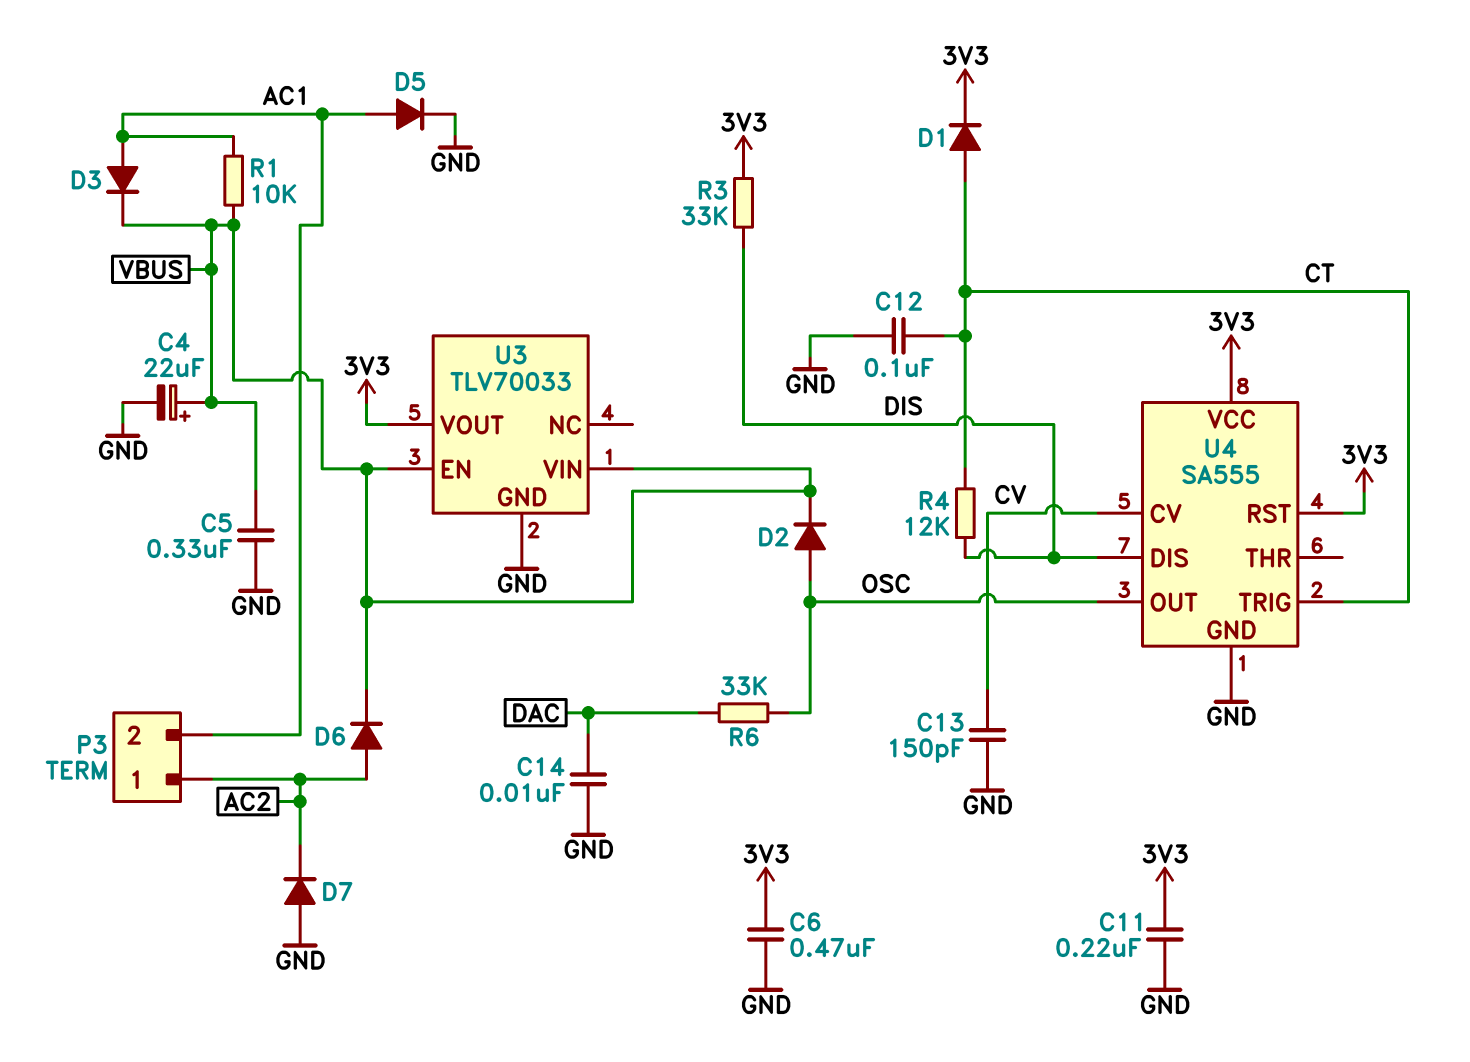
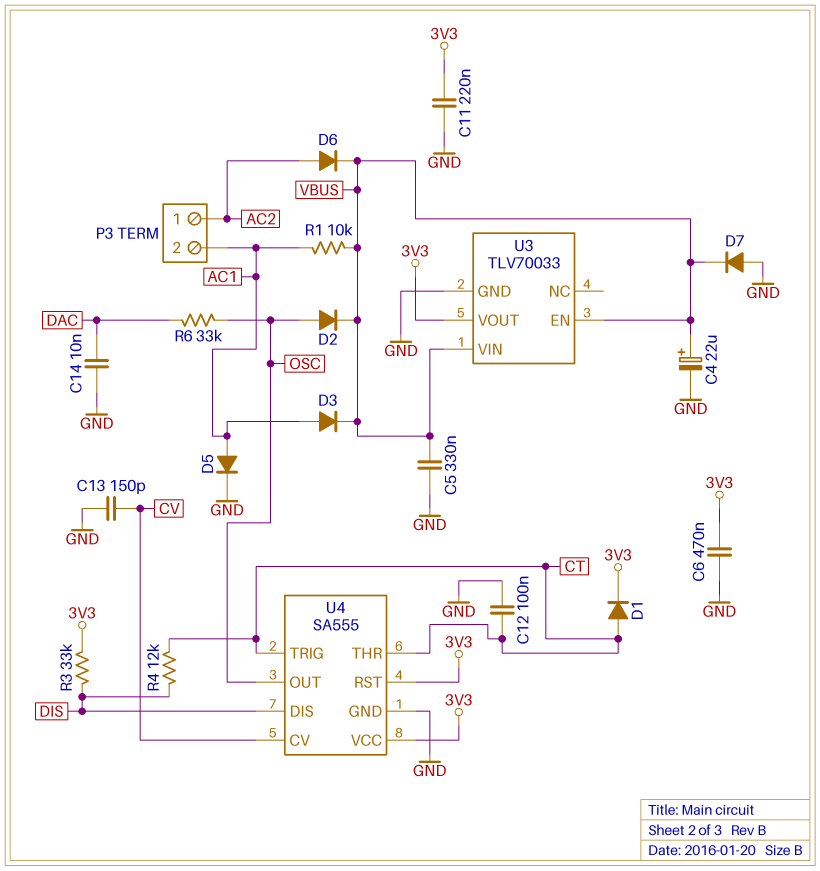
D7: diode (A GND, K AC2) -> diode (A GND, K VBUS)
U4 pin THR: none -> CT

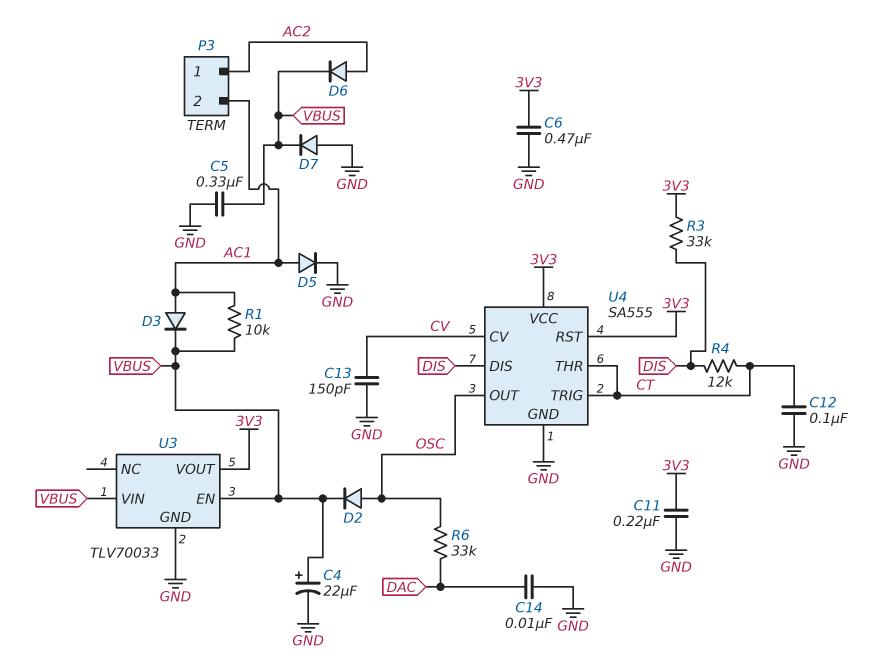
D1: diode (A CT, K 3V3) -> none

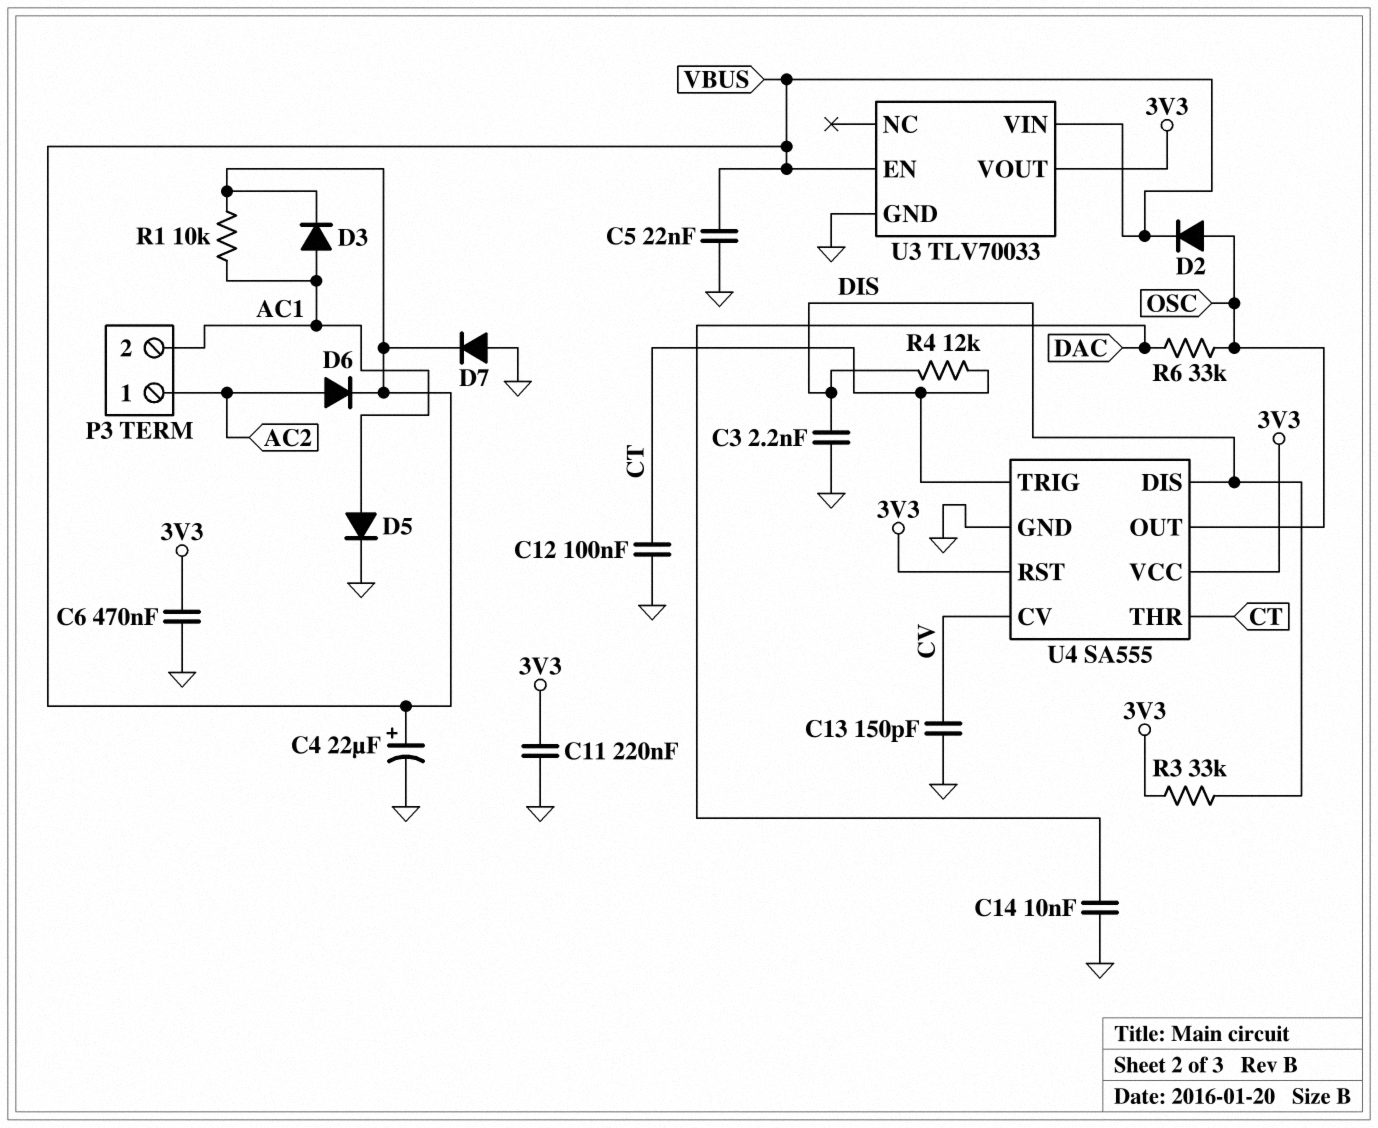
C3: none -> 2.2nF (DIS, GND)
C5: 330nF (GND, VBUS) -> 22nF (GND, VBUS)

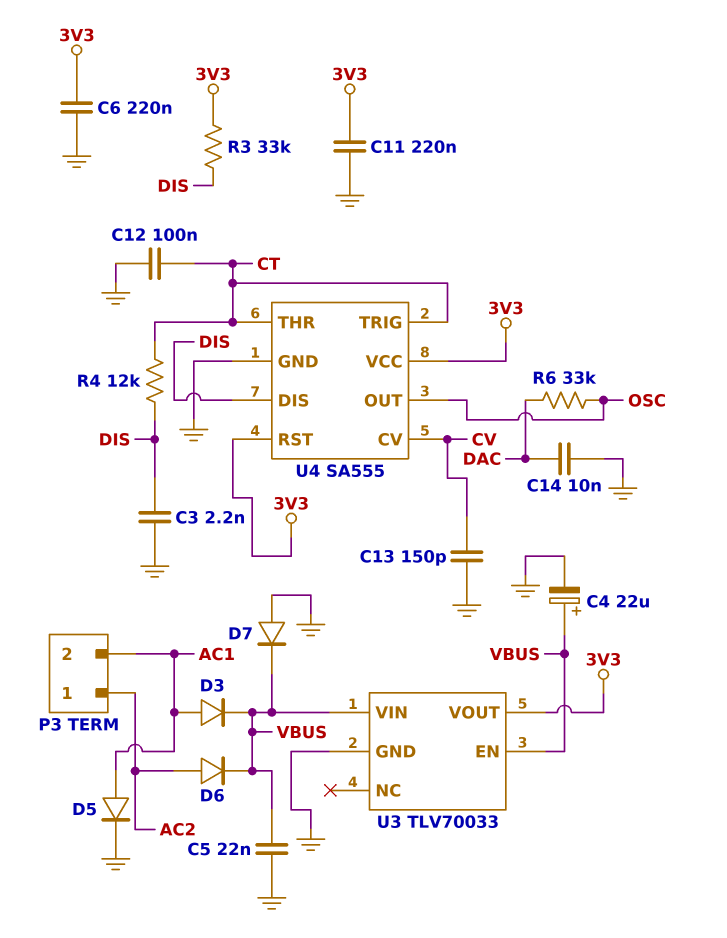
C6: 470nF (3V3, GND) -> 220nF (3V3, GND)
D2: diode (A OSC, K VBUS) -> none
R1: 10k (AC1, VBUS) -> none

